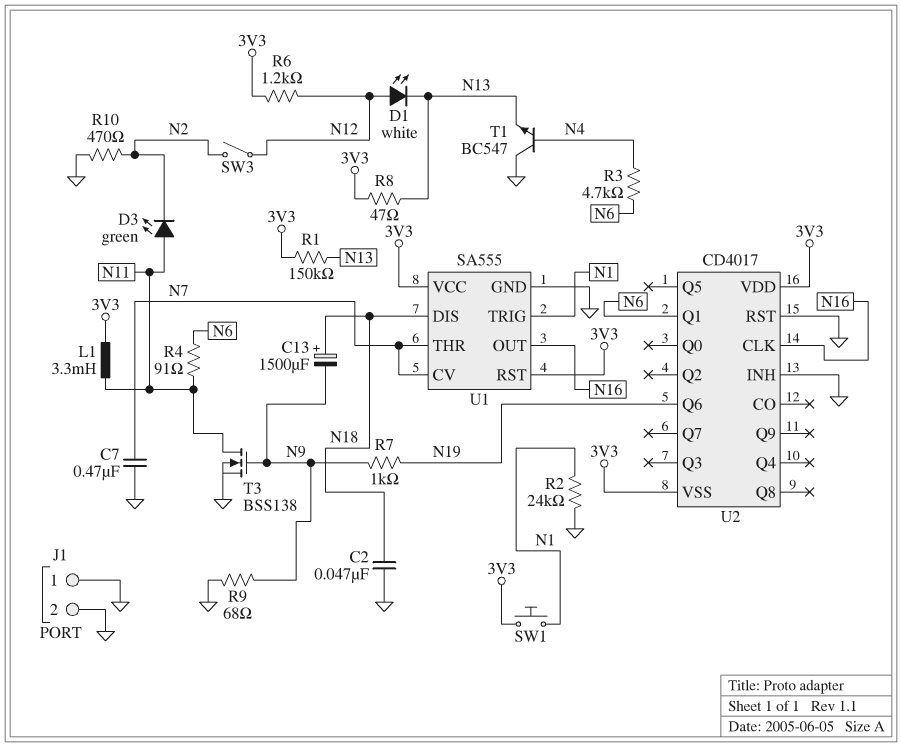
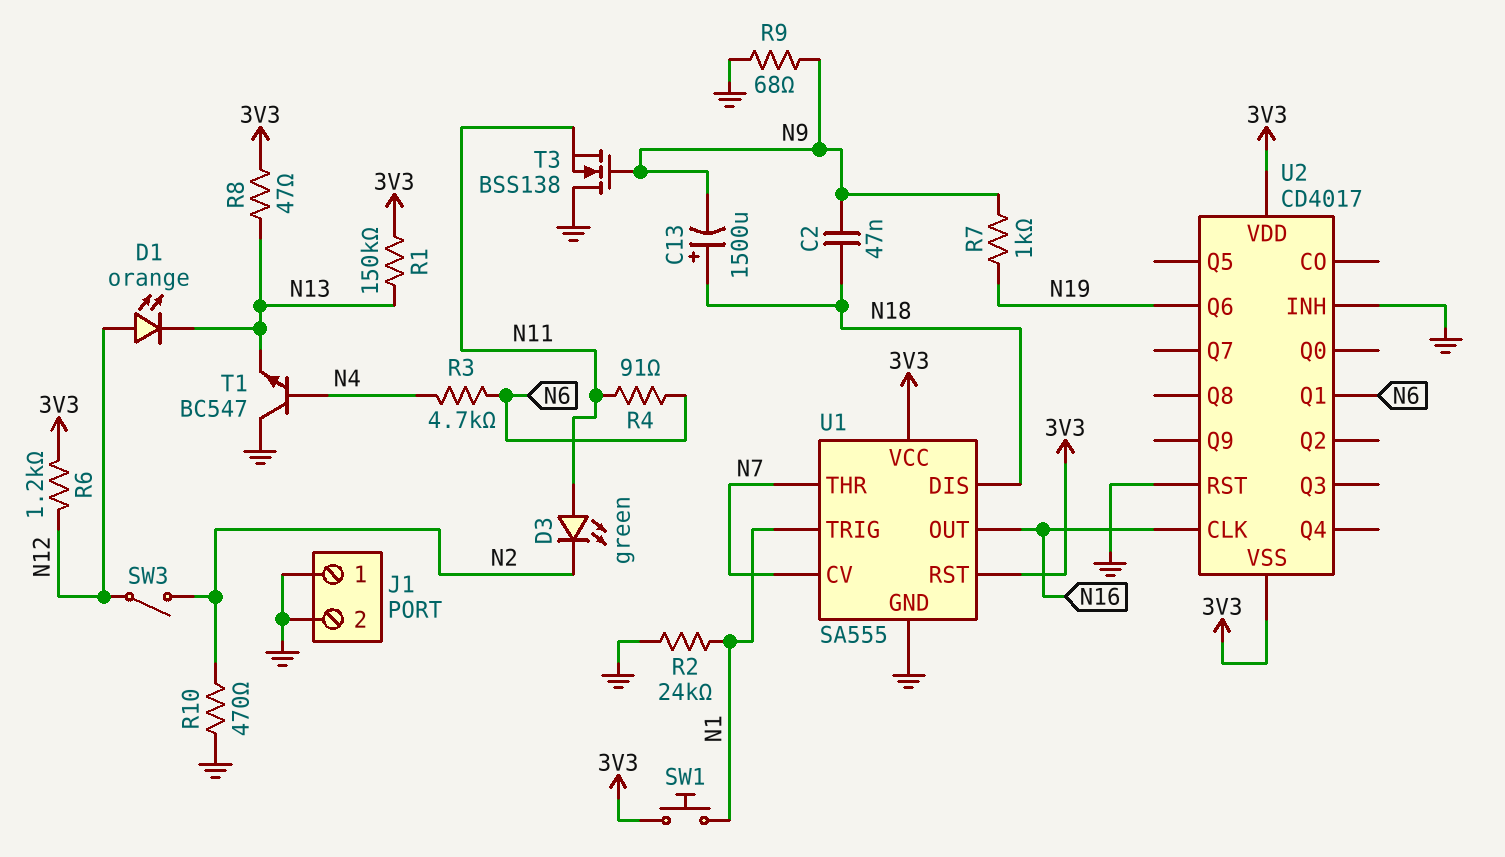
C2: 47nF (GND, N18) -> 47nF (N9, N18)
C7: 470nF (GND, N7) -> none
D1: LED white (A N12, K N13) -> LED orange (A N12, K N13)
L1: 3.3mH (3V3, N11) -> none
T3: NMOS BSS138 (G N9, D N11, S GND) -> NMOS BSS138 (G N9, D GND, S N11)

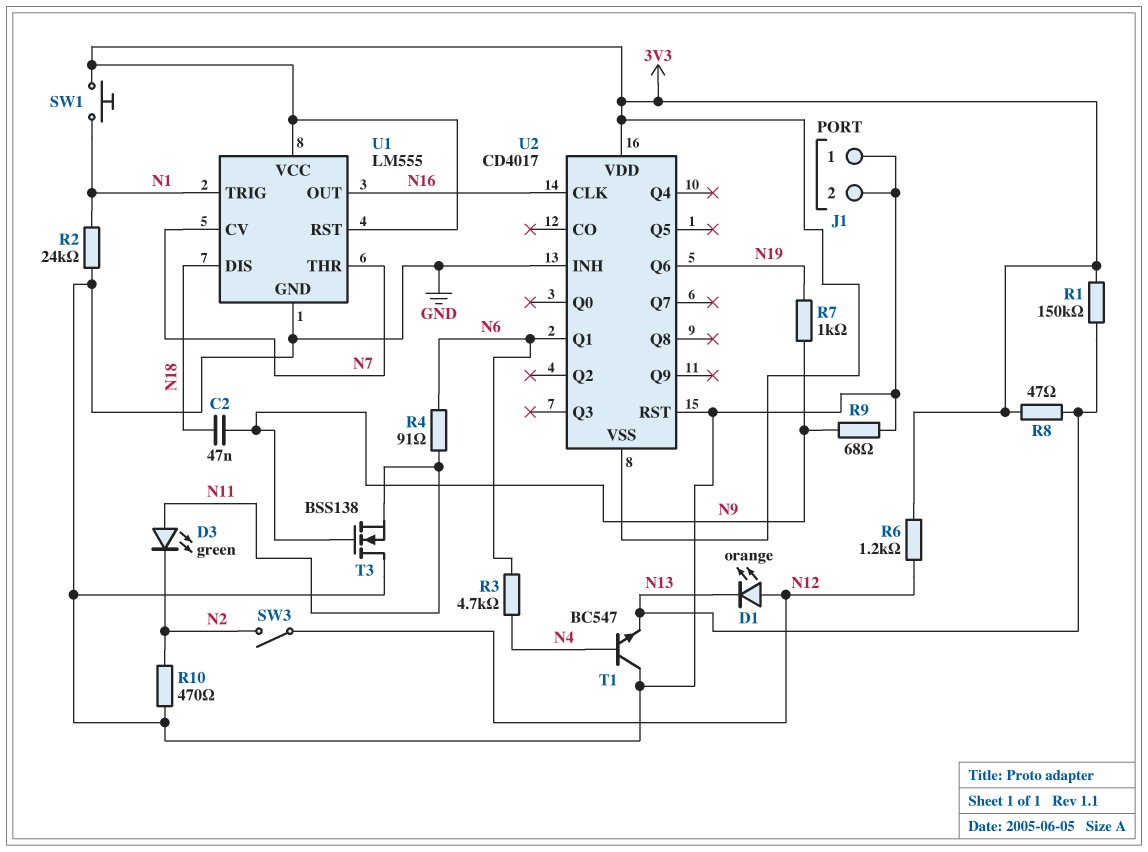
C13: 1500uF (plus N18, minus N9) -> none
U1: SA555 -> LM555

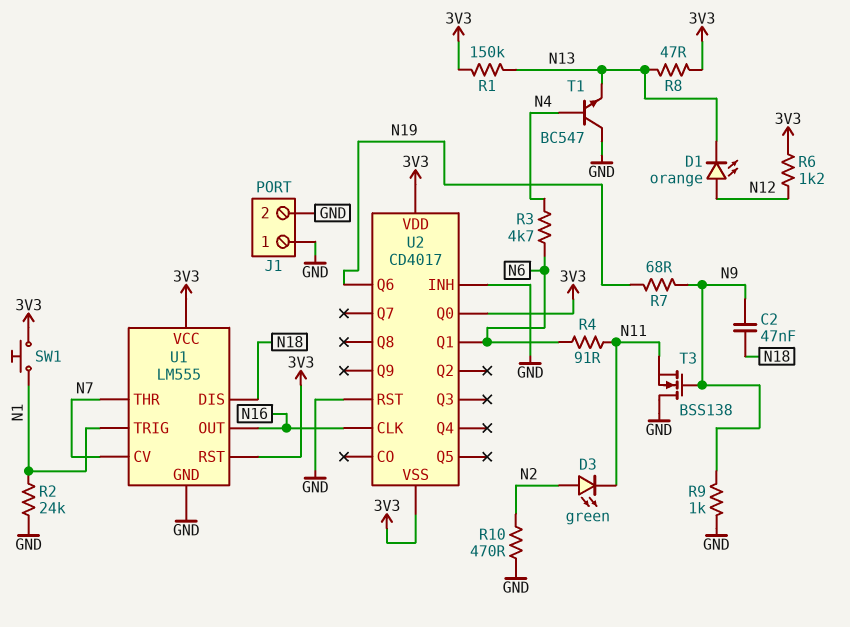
D3: LED green (A N11, K N2) -> LED green (A N2, K N11)
R7: 1k (N9, N19) -> 68 (N9, N19)
R9: 68 (GND, N9) -> 1k (GND, N9)
SW3: switch (N2, N12) -> none
U2 pin Q0: none -> 3V3

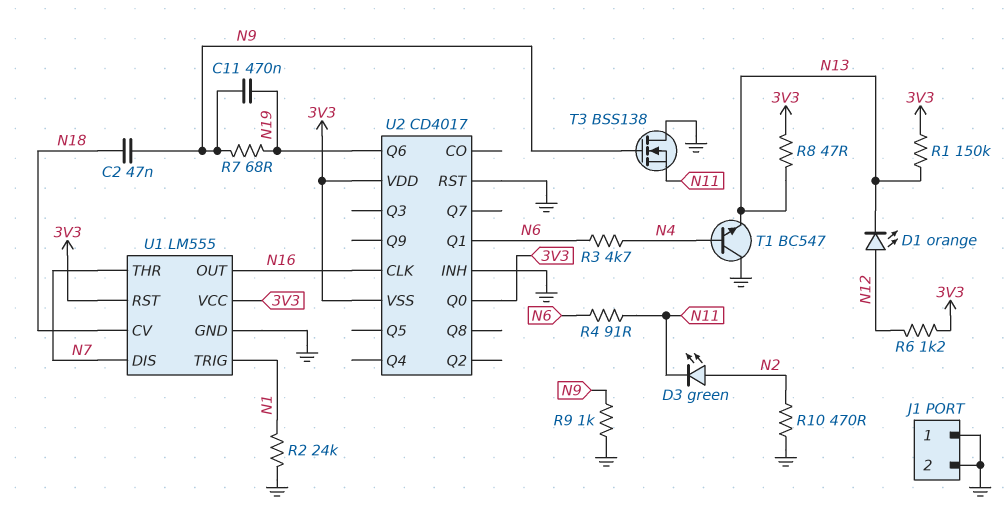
C11: none -> 470nF (N9, N19)
SW1: button (3V3, N1) -> none
U1 pin CV: N7 -> N18
U1 pin DIS: N18 -> N7

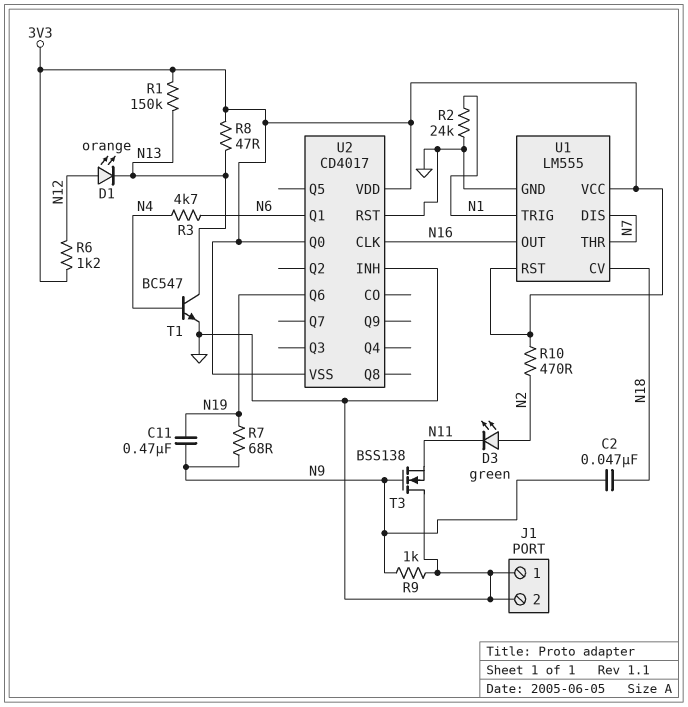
R4: 91 (N6, N11) -> none
R10: 470 (GND, N2) -> 470 (3V3, N2)
T1: NPN BC547 (B N4, C GND, E N13) -> NPN BC547 (B N4, C N13, E GND)

